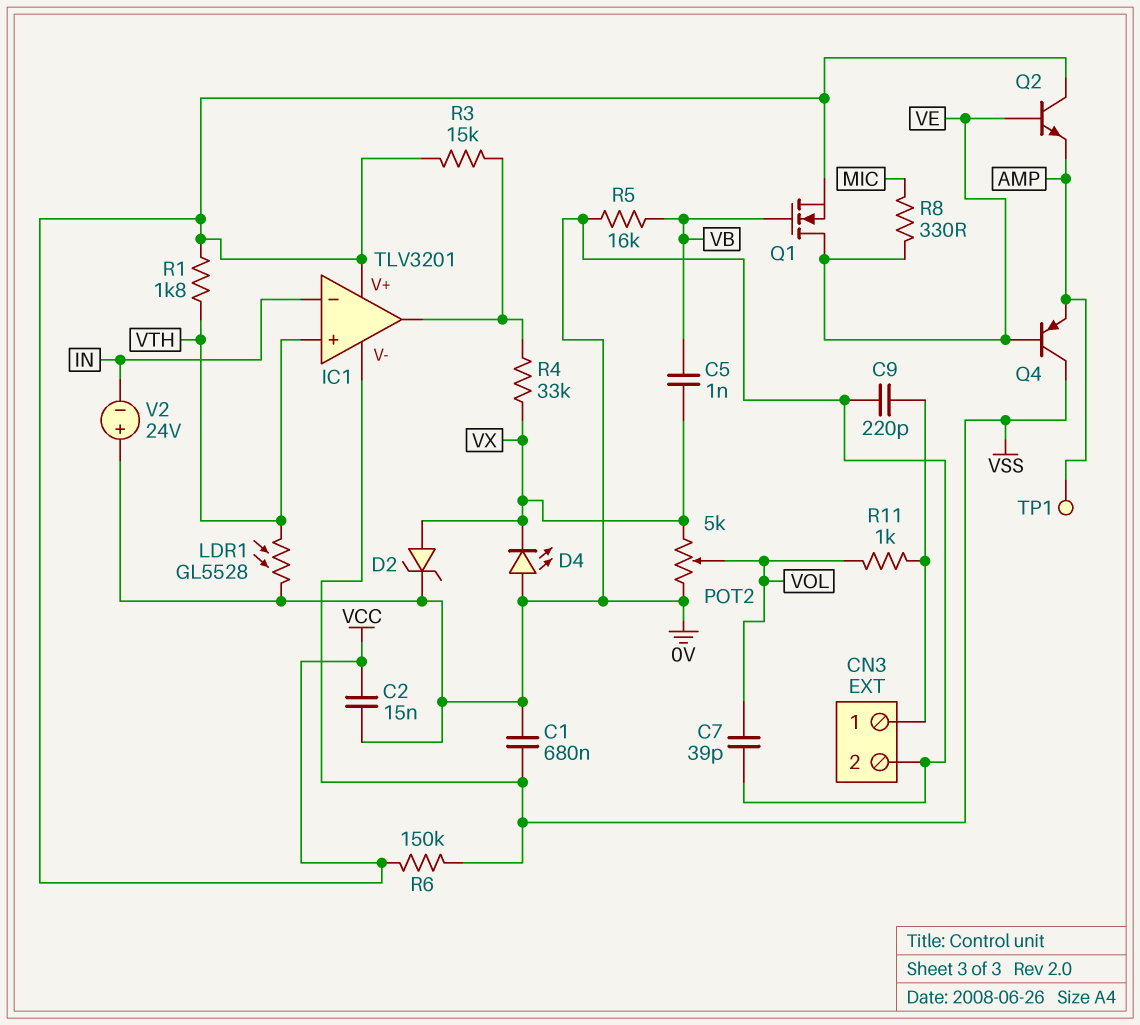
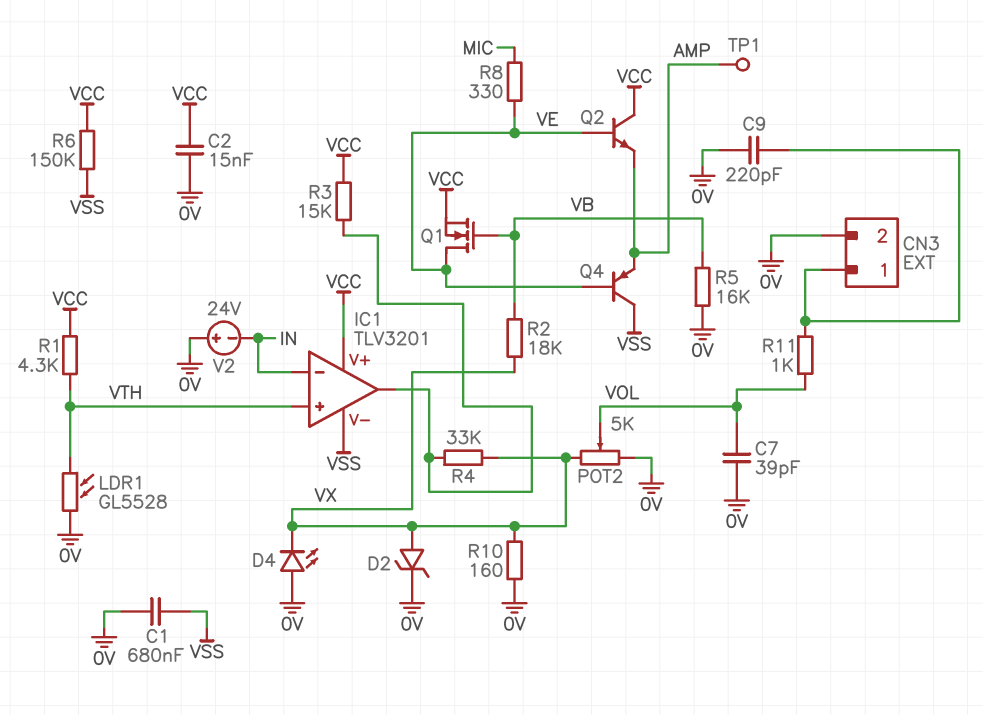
C5: 1nF (VB, VX) -> none
R1: 1.8k (VCC, VTH) -> 4.3k (VCC, VTH)
R2: none -> 18k (VB, VX)
R10: none -> 160 (0V, VX)

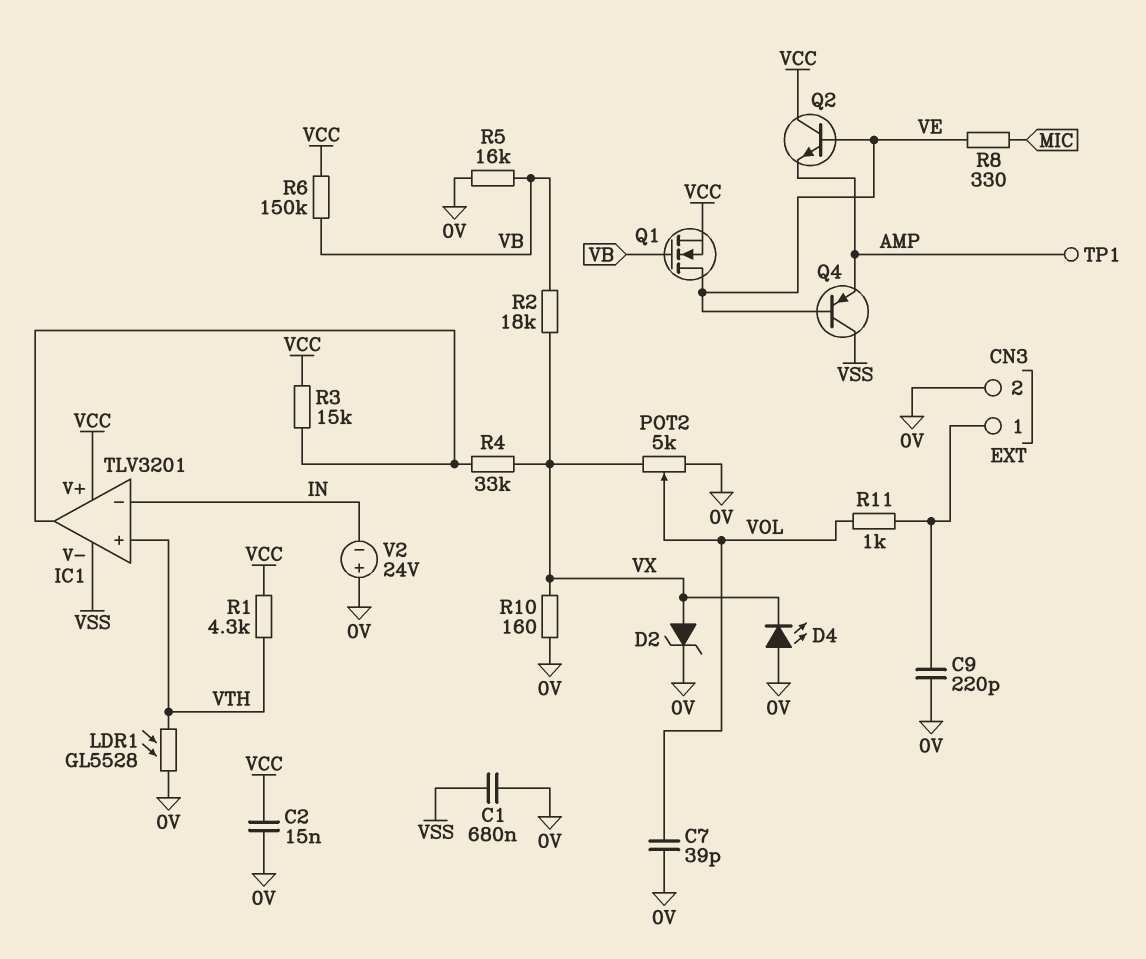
R6: 150k (VCC, VSS) -> 150k (VB, VCC)

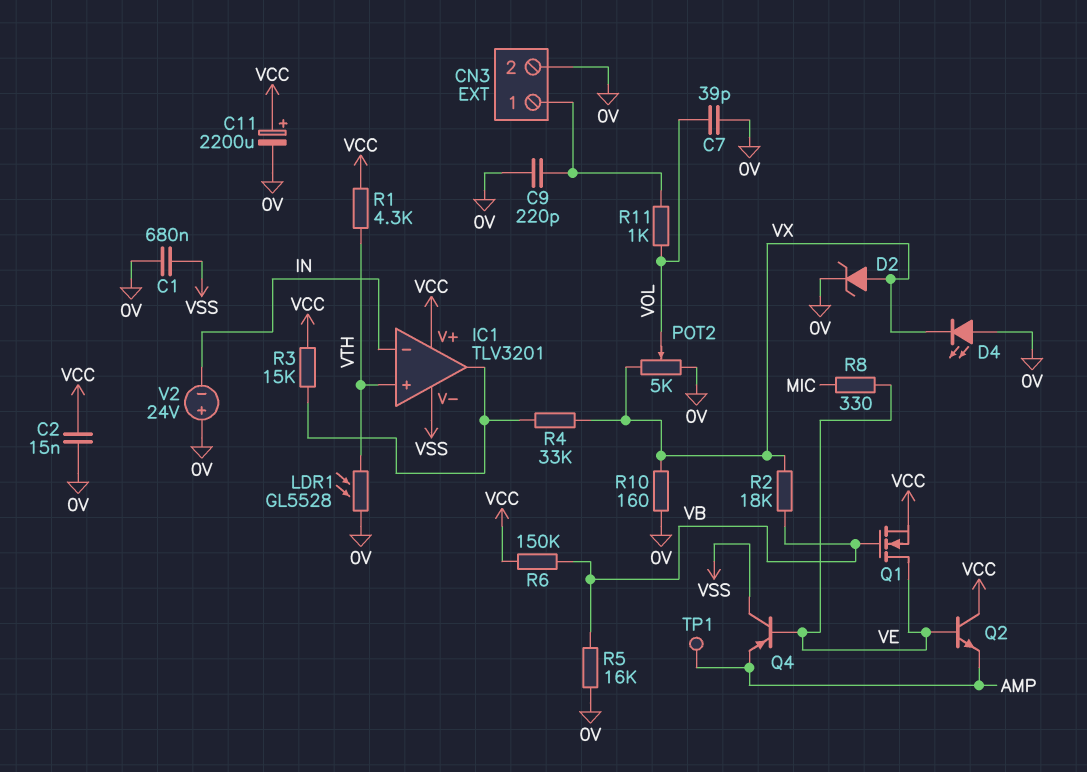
C11: none -> 2200uF (plus VCC, minus 0V)

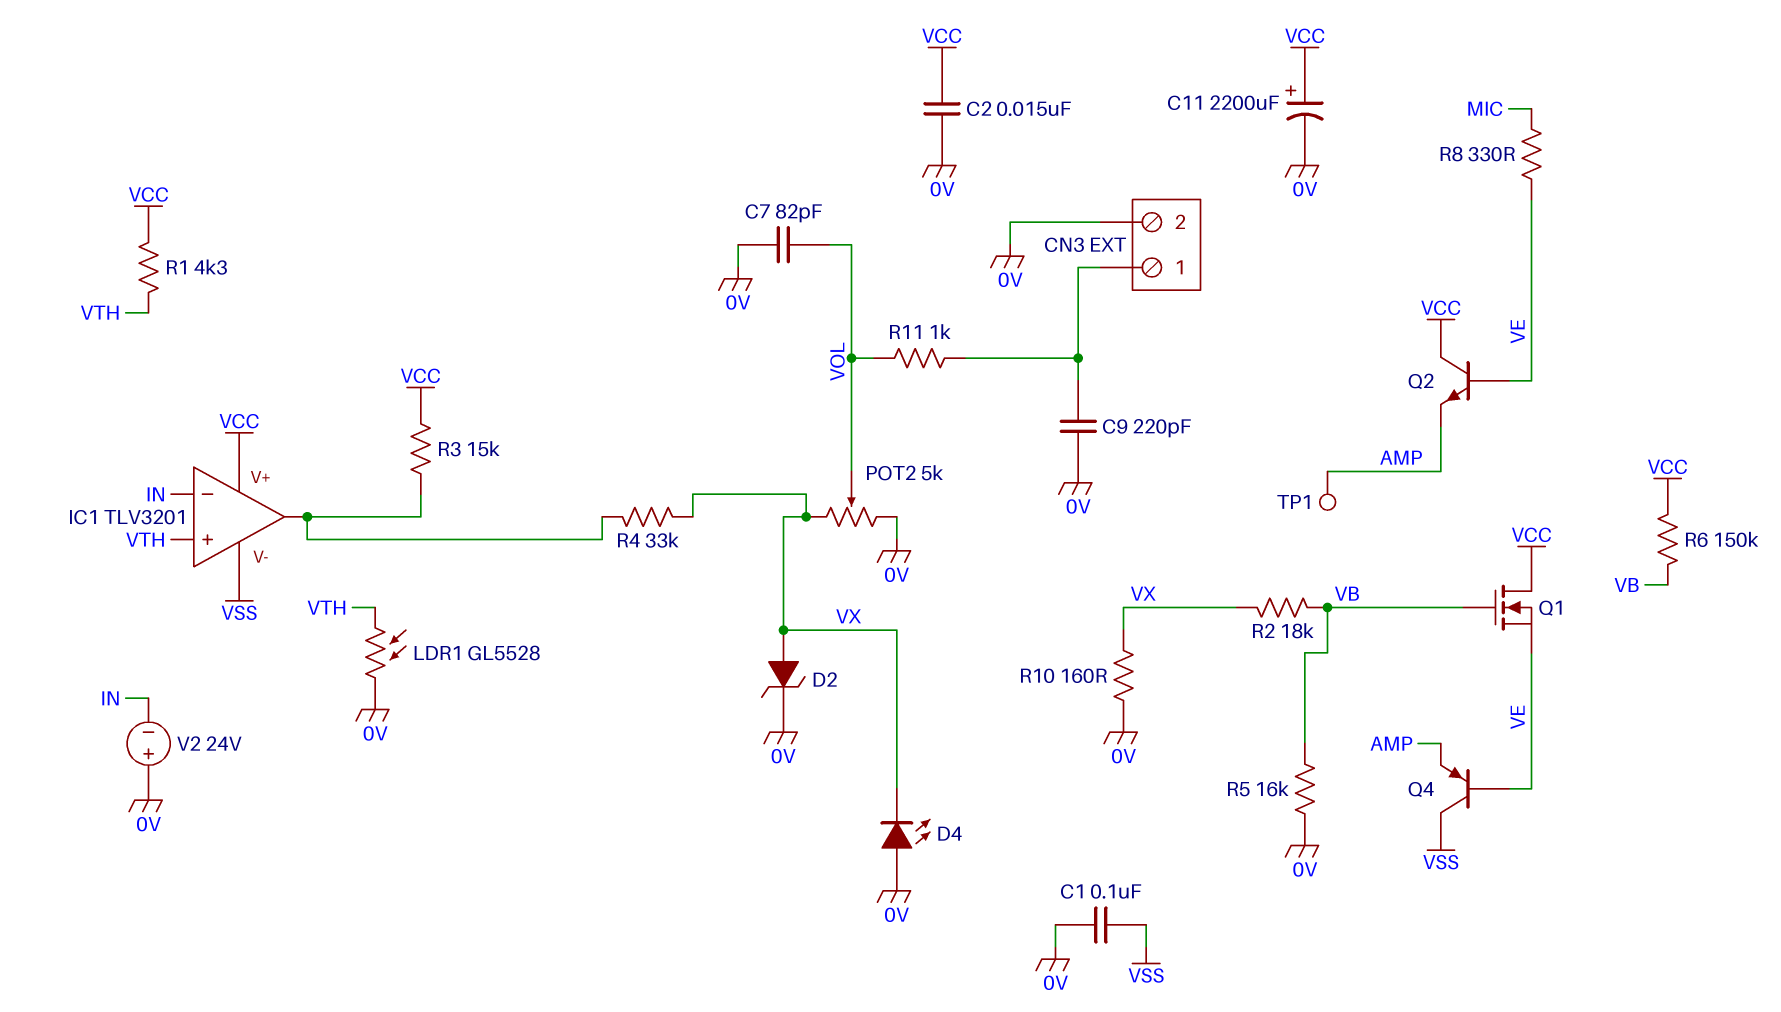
C1: 680nF (0V, VSS) -> 100nF (0V, VSS)
C7: 39pF (0V, VOL) -> 82pF (0V, VOL)
Q1: NMOS (G VB, D VE, S VCC) -> NMOS (G VB, D VCC, S VE)

